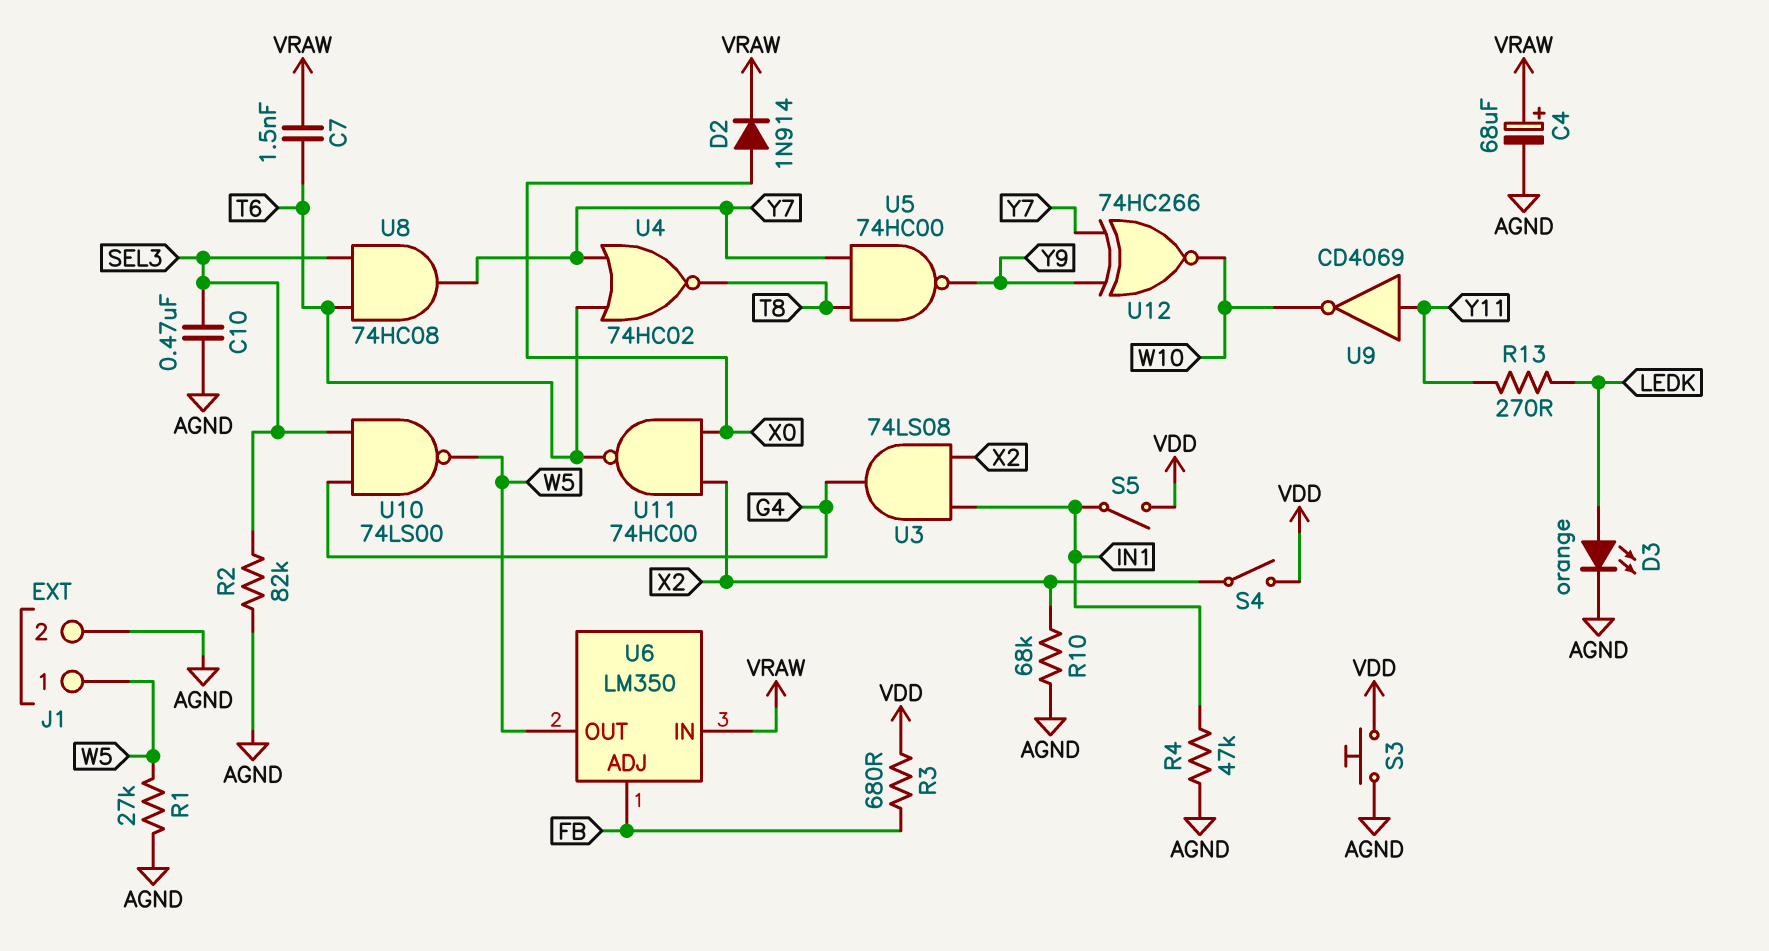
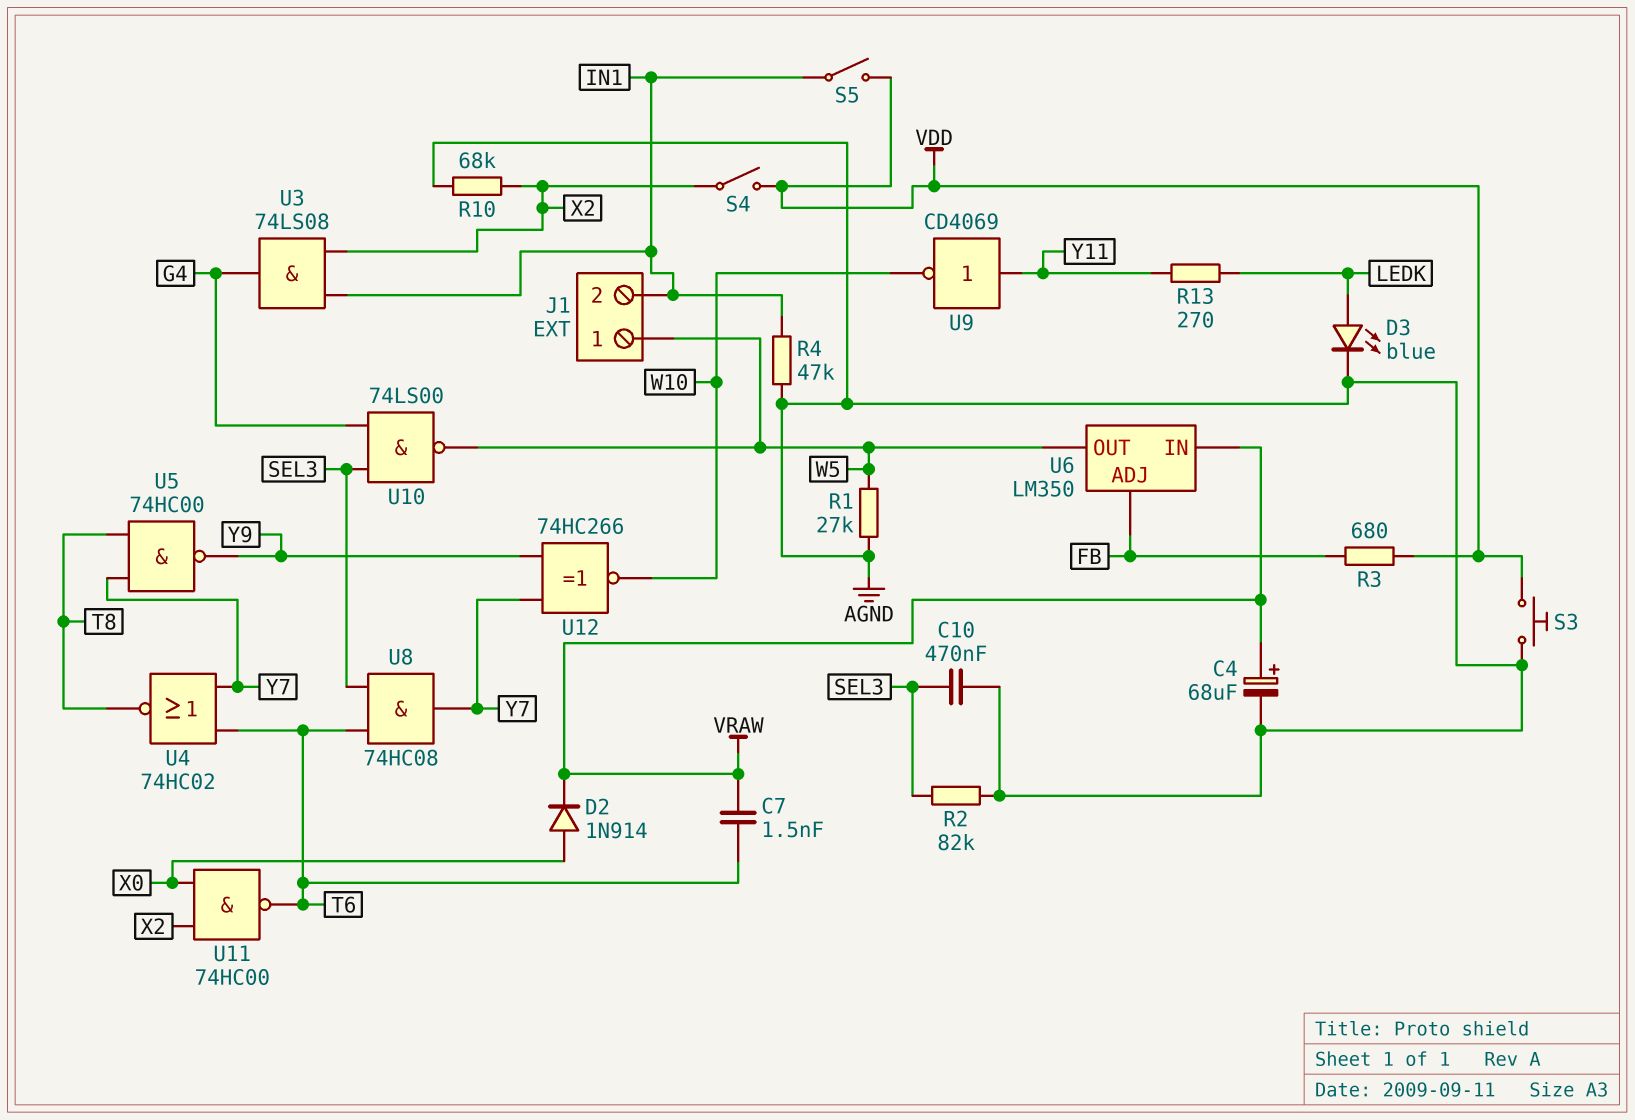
D3: LED orange (A LEDK, K AGND) -> LED blue (A LEDK, K AGND)
J1 pin 2: AGND -> IN1

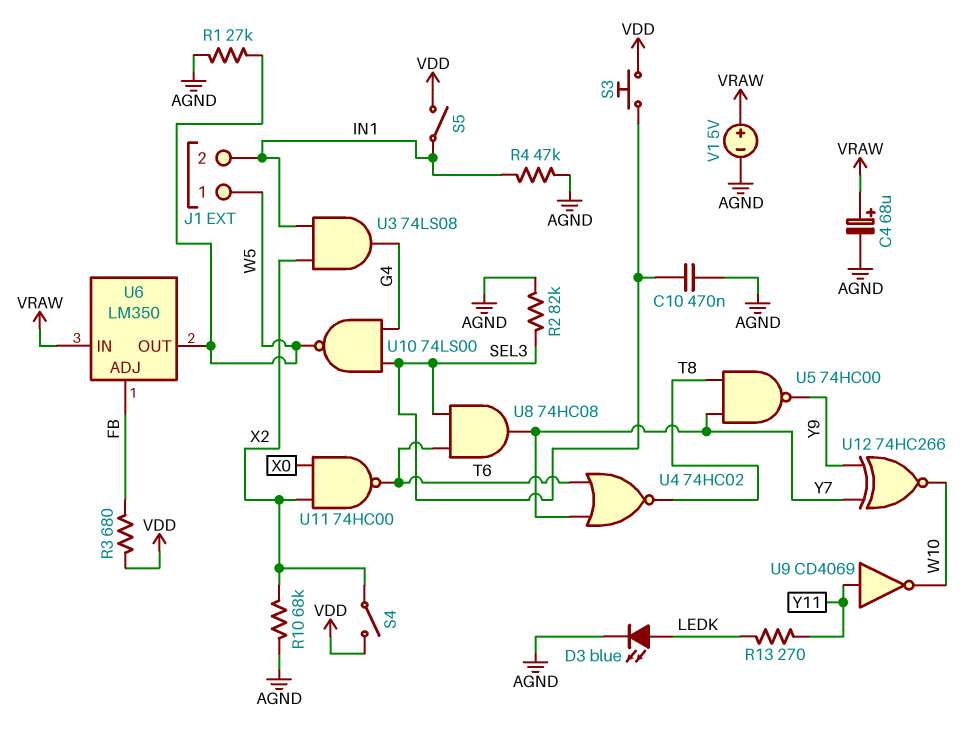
C7: 1.5nF (T6, VRAW) -> none
D2: diode 1N914 (A X0, K VRAW) -> none
S3: button (AGND, VDD) -> button (SEL3, VDD)
V1: none -> 5V (plus VRAW, minus AGND)

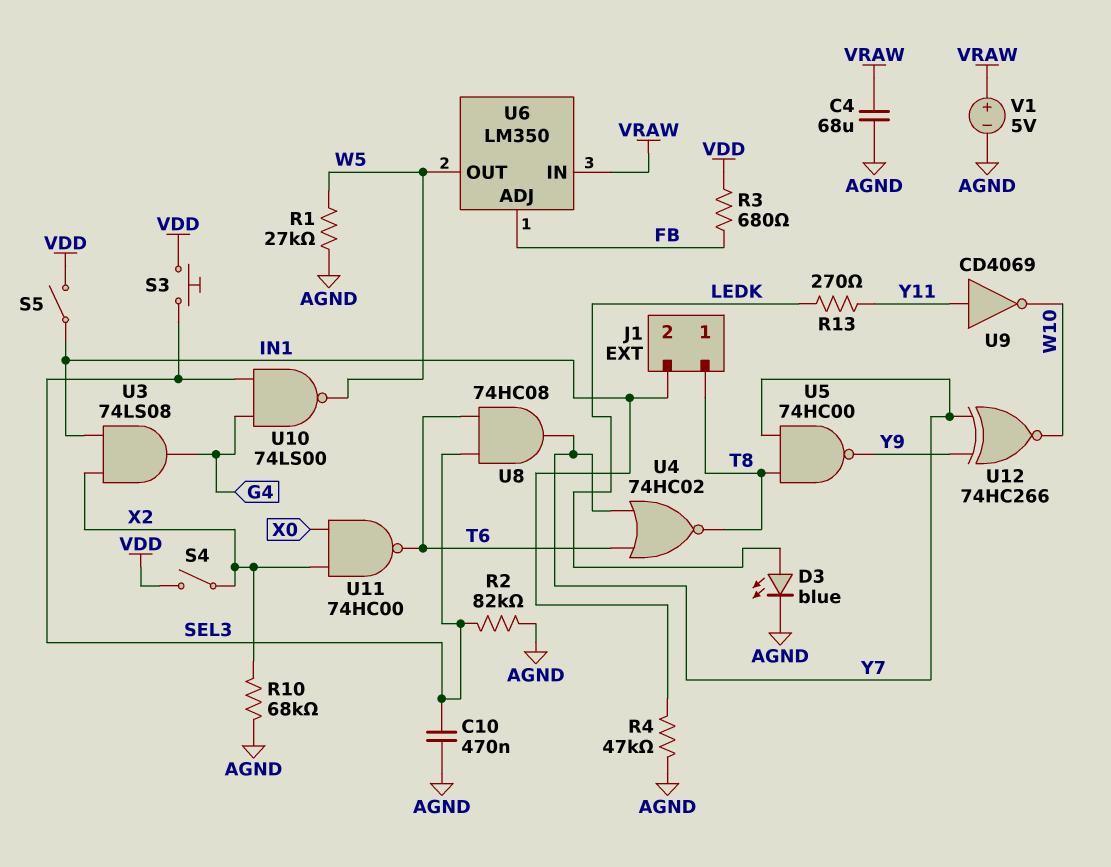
C4: 68uF (plus VRAW, minus AGND) -> 68uF (AGND, VRAW)
J1 pin 1: W5 -> T8

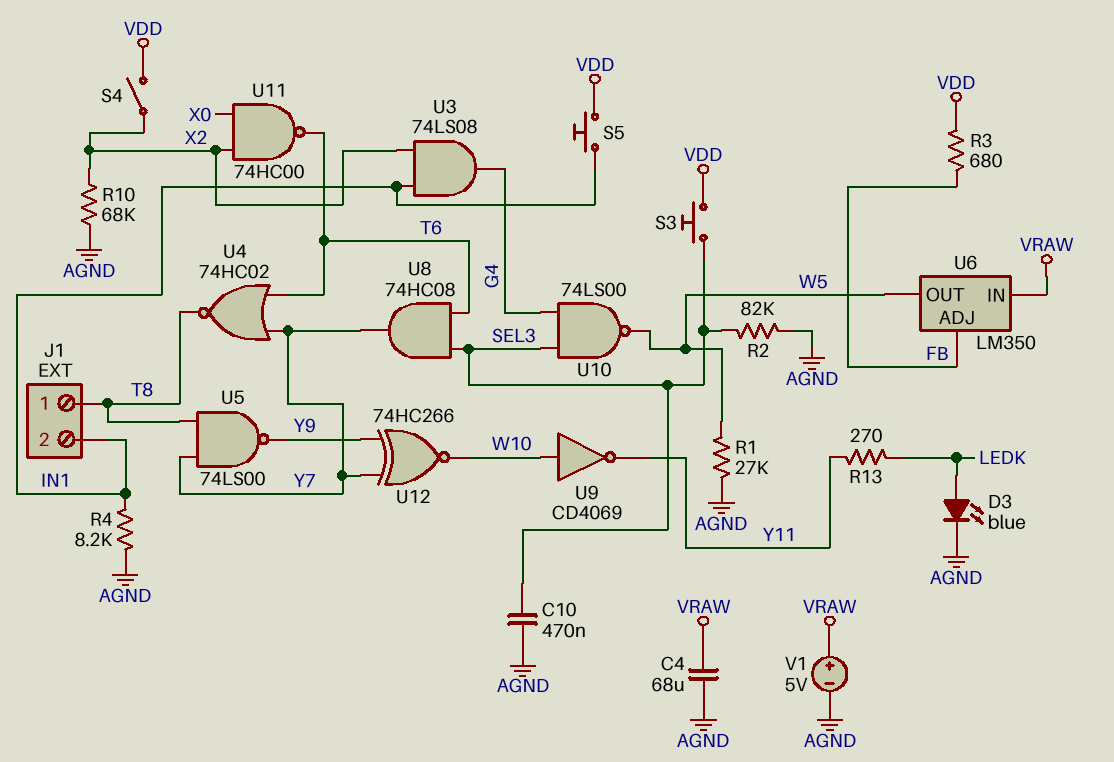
R4: 47k (AGND, IN1) -> 8.2k (AGND, IN1)
S5: switch (IN1, VDD) -> button (IN1, VDD)
U5: NAND 74HC00 (in T8, in Y7, out Y9) -> NAND 74LS00 (in T8, in Y7, out Y9)
U9: NOT CD4069 (in Y11, out W10) -> NOT CD4069 (in W10, out Y11)

